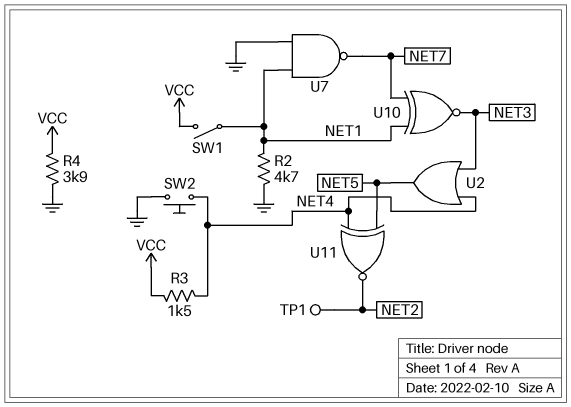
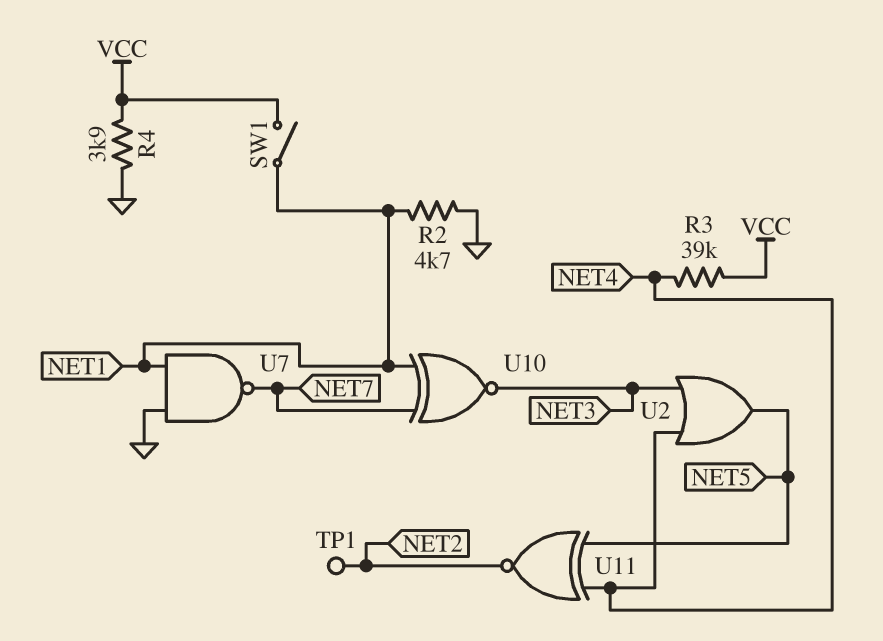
R3: 1.5k (NET4, VCC) -> 39k (NET4, VCC)
SW2: button (GND, NET4) -> none

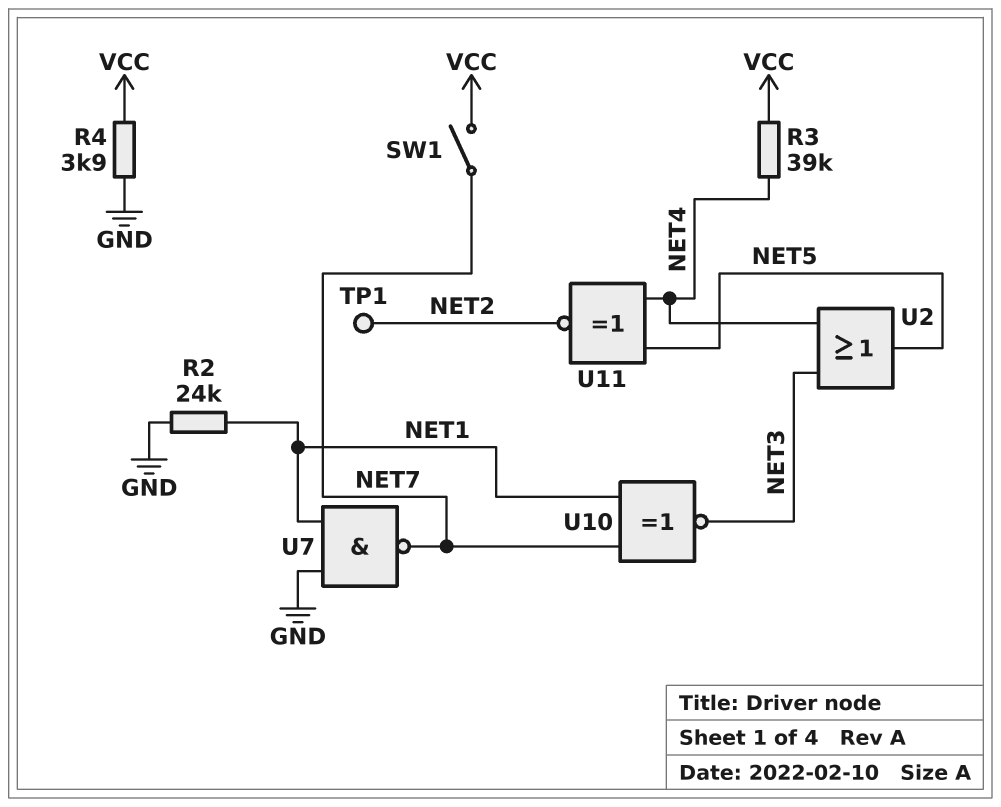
R2: 4.7k (GND, NET1) -> 24k (GND, NET1)
SW1: switch (NET1, VCC) -> switch (NET7, VCC)

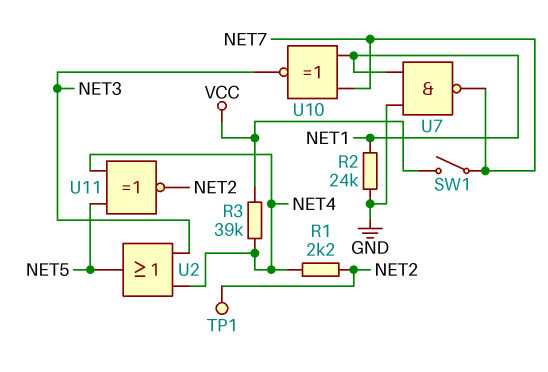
R1: none -> 2.2k (NET2, NET4)
R4: 3.9k (GND, VCC) -> none

